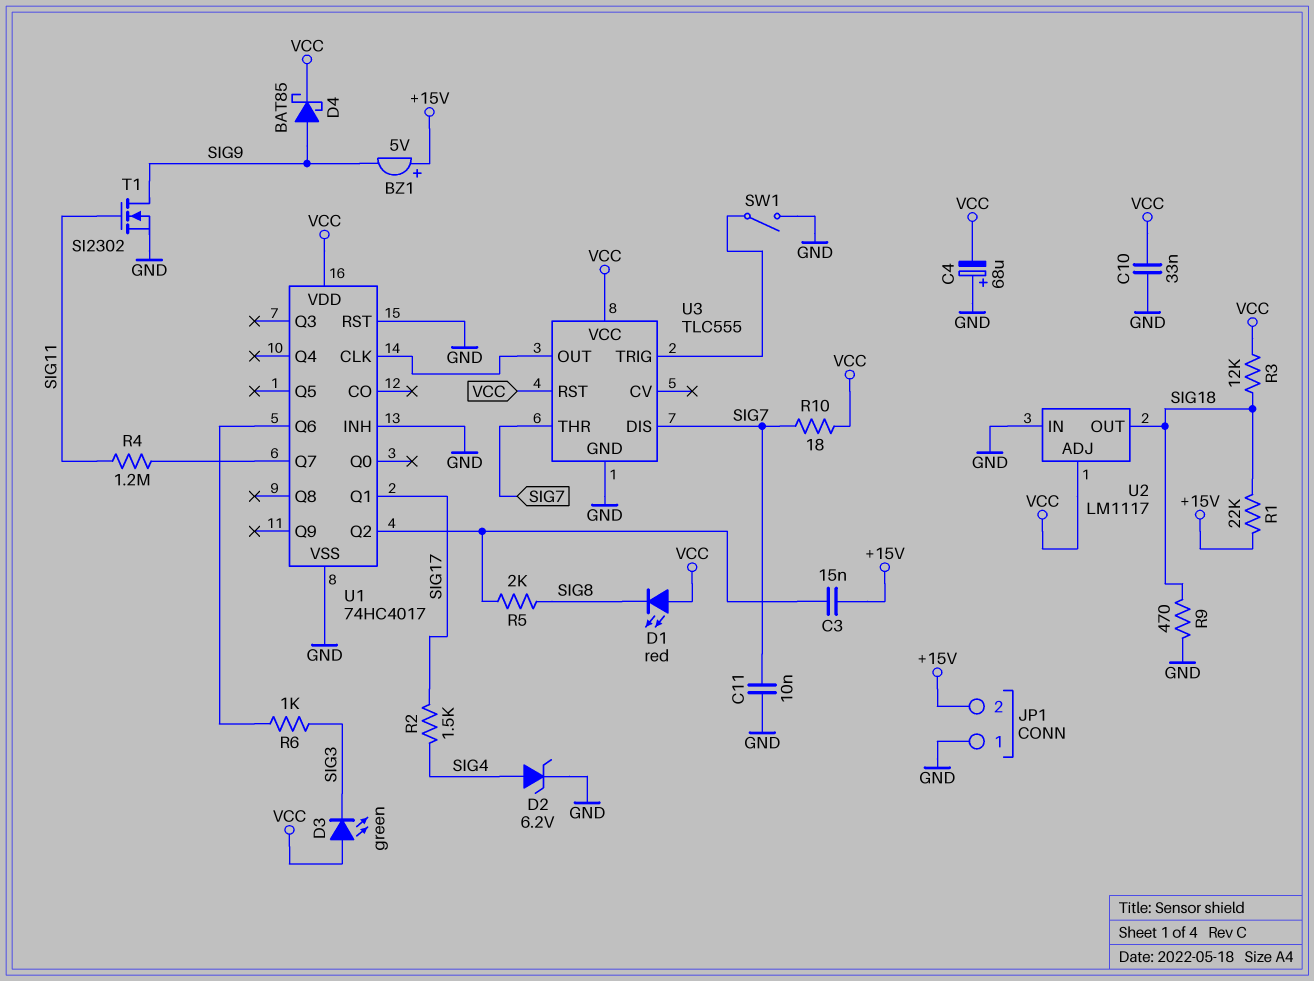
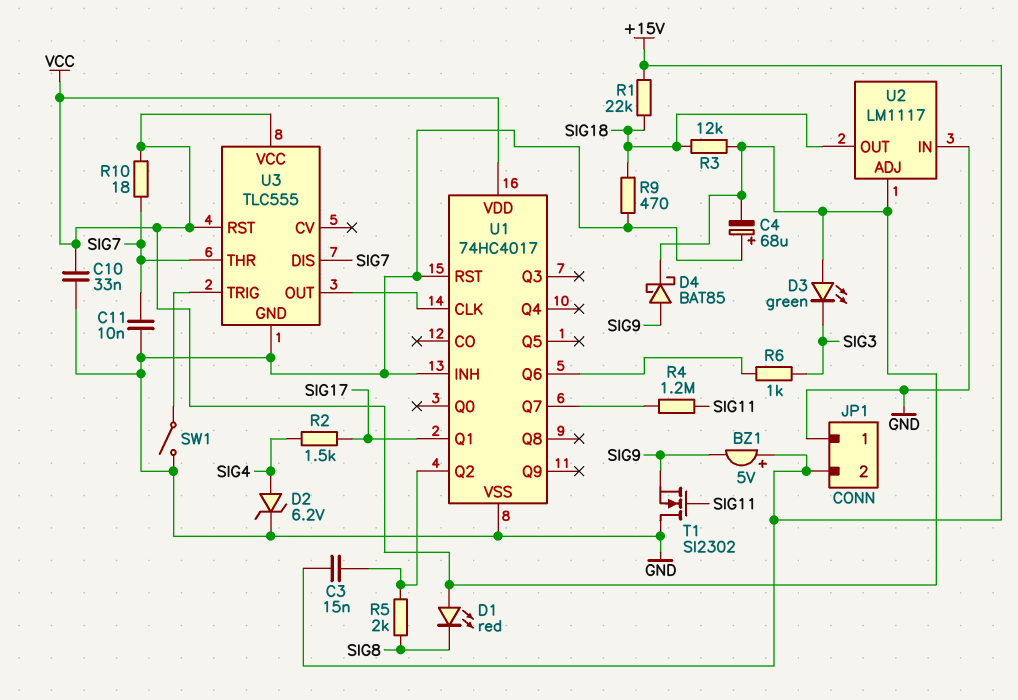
T1: NMOS SI2302 (G SIG11, D SIG9, S GND) -> NMOS SI2302 (G SIG11, D GND, S SIG9)

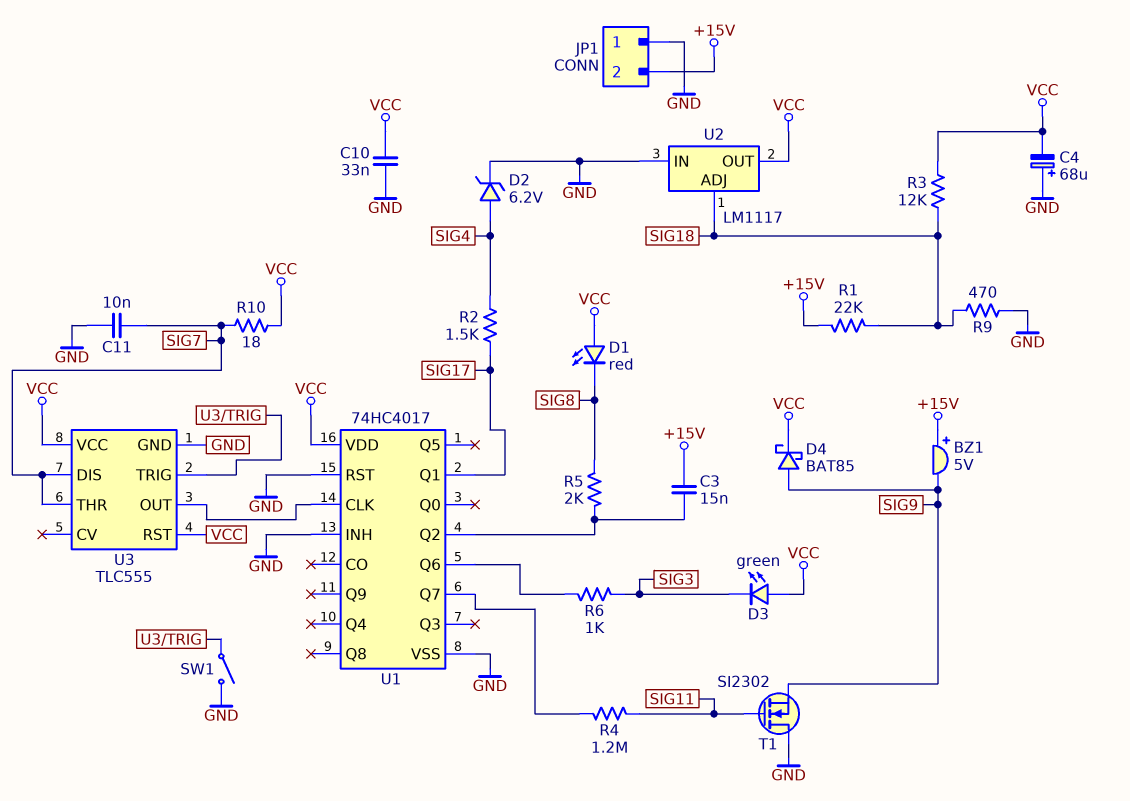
U2 pin ADJ: VCC -> SIG18
U2 pin OUT: SIG18 -> VCC

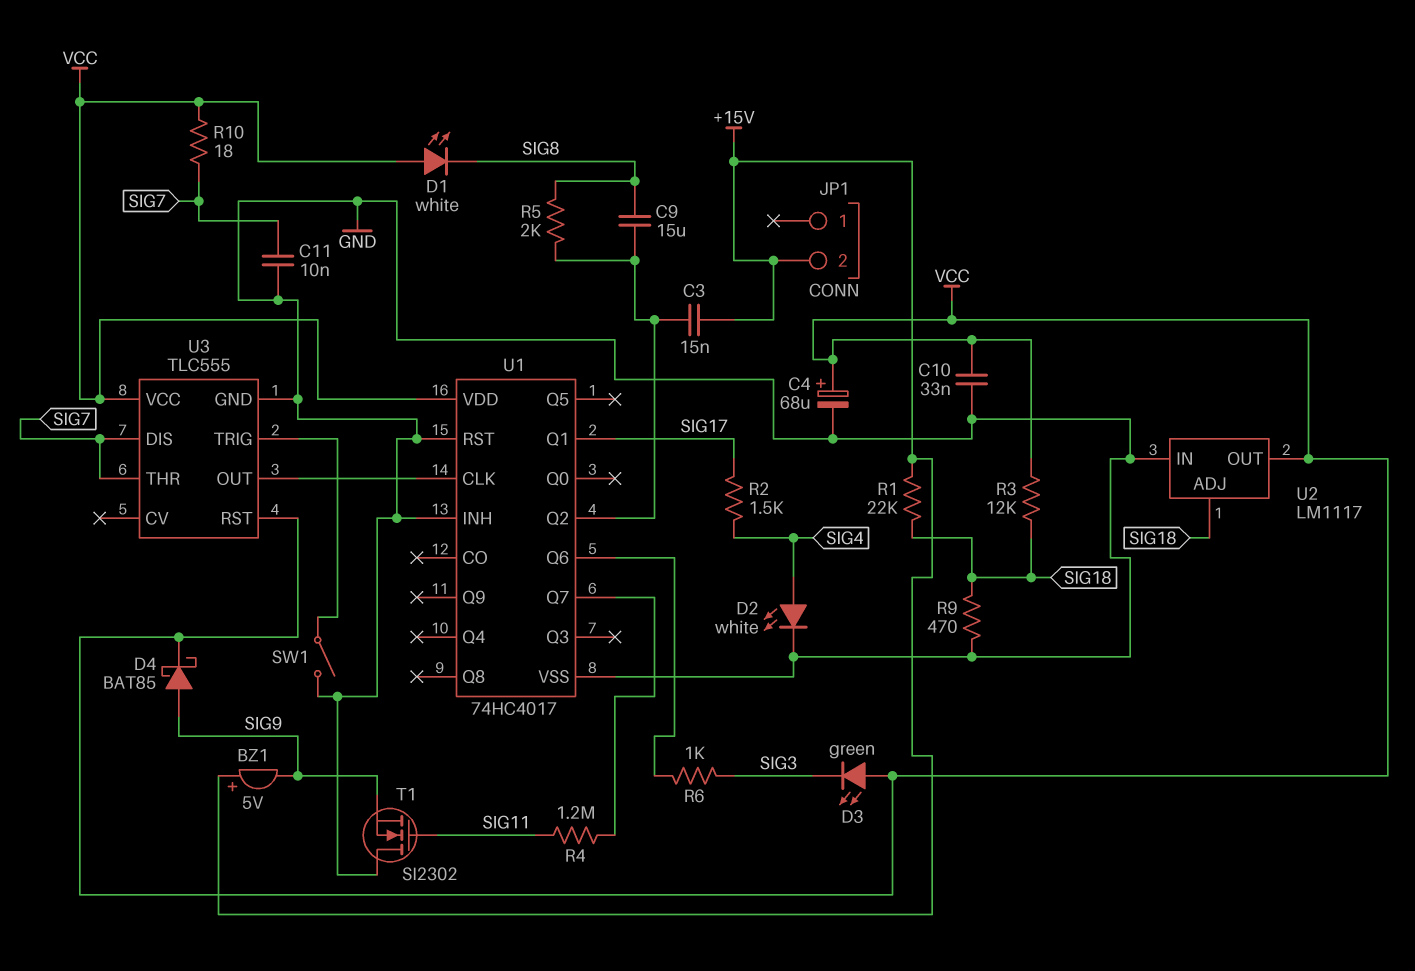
C4: 68uF (plus GND, minus VCC) -> 68uF (plus VCC, minus GND)
C9: none -> 15uF (SIG8, U1/Q2)
D1: LED red (A VCC, K SIG8) -> LED white (A VCC, K SIG8)
D2: zener 6.2V (A SIG4, K GND) -> LED white (A SIG4, K GND)
JP1 pin 1: GND -> none

